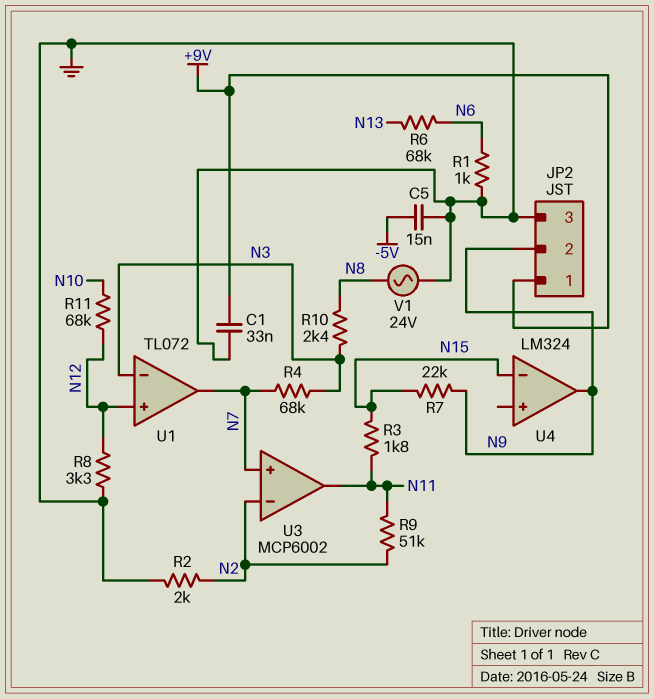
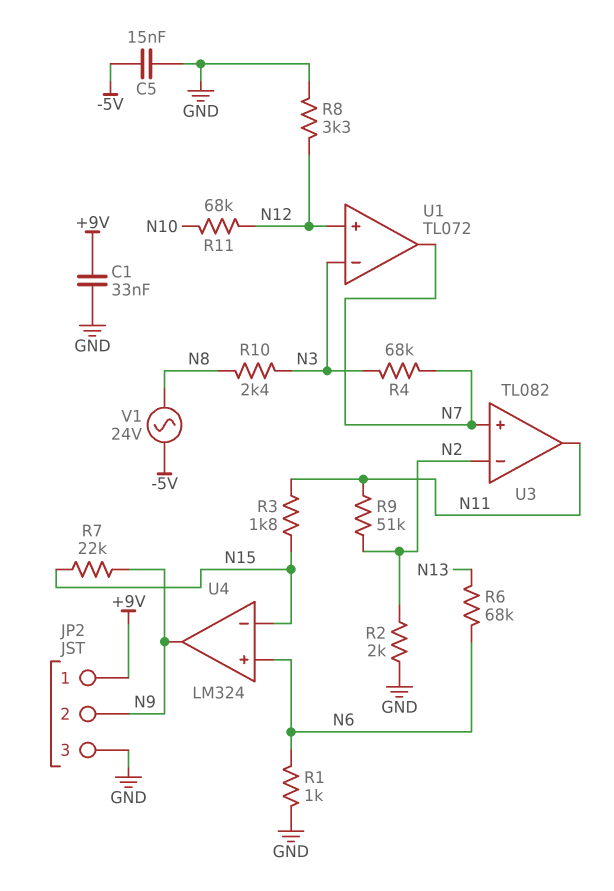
U3: MCP6002 -> TL082
U4 pin in+: none -> N6
V1: AC 24V (GND, N8) -> AC 24V (-5V, N8)

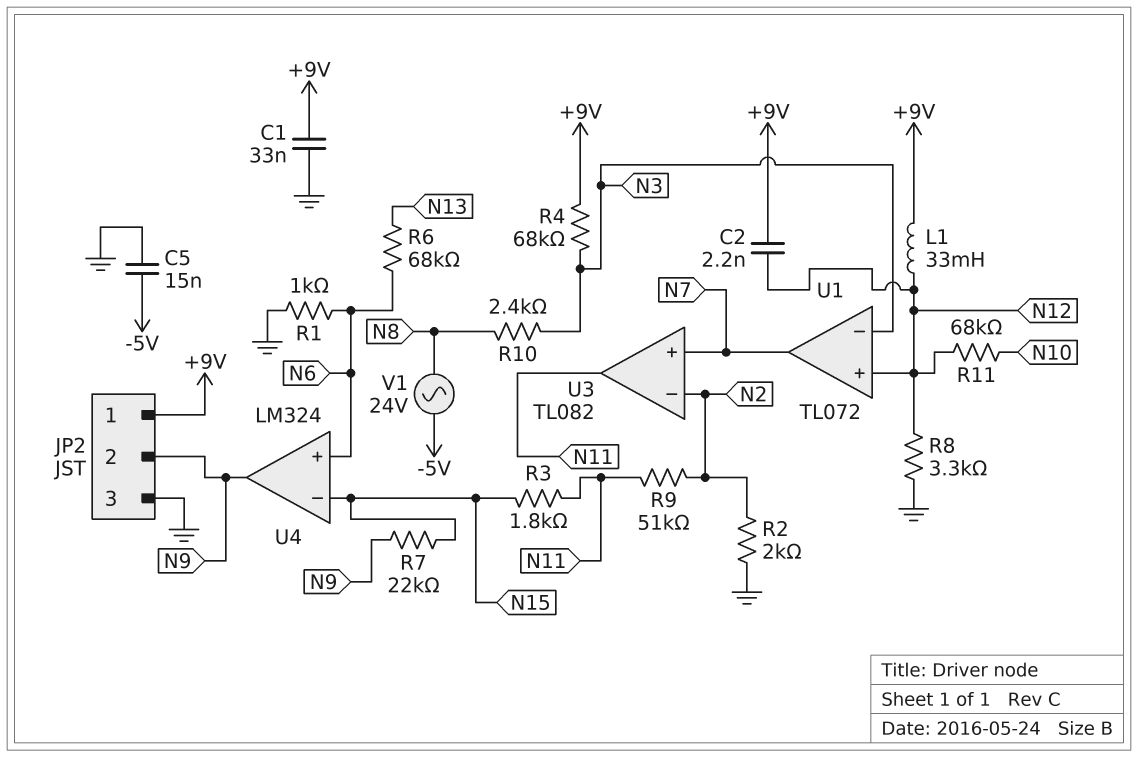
C2: none -> 2.2nF (+9V, N12)
L1: none -> 33mH (+9V, N12)
R4: 68k (N3, N7) -> 68k (+9V, N3)

